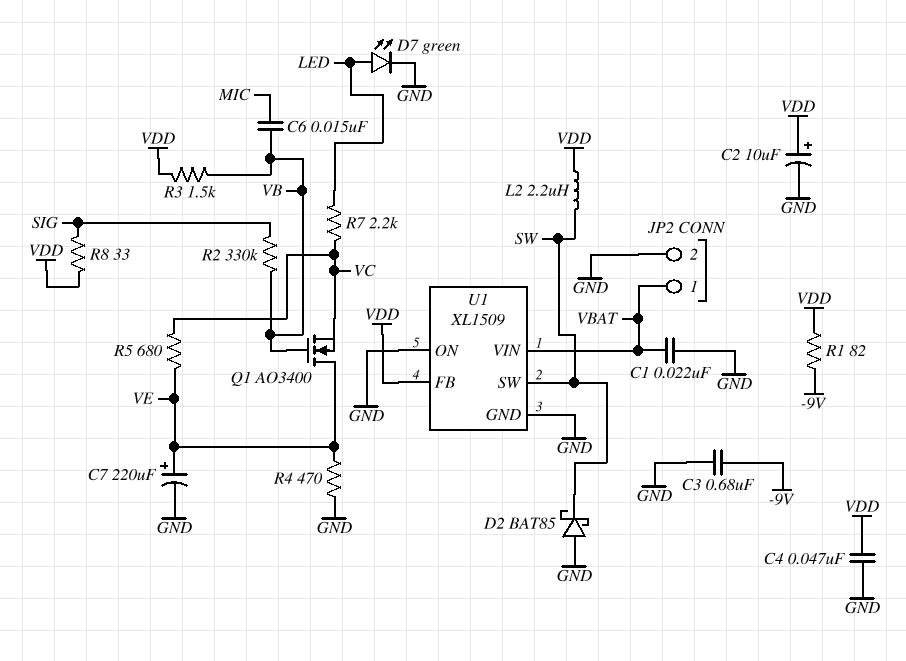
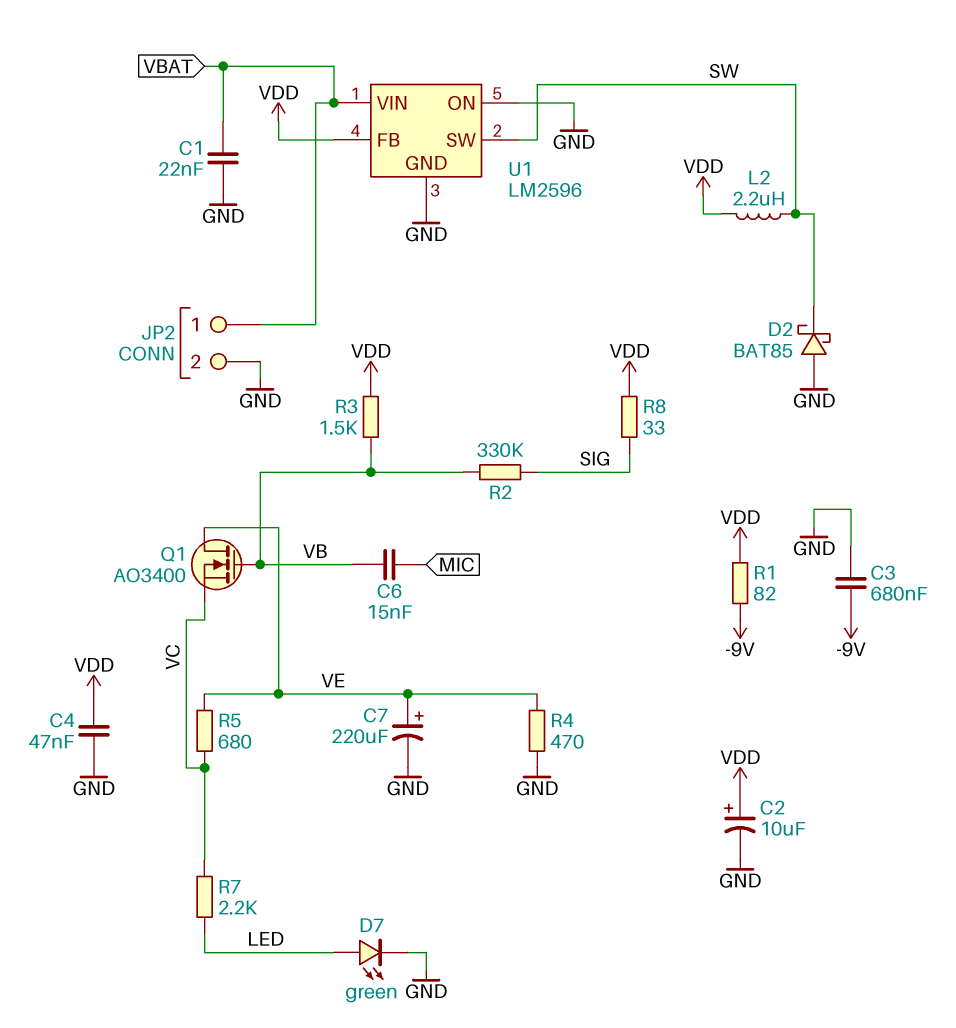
U1: XL1509 -> LM2596

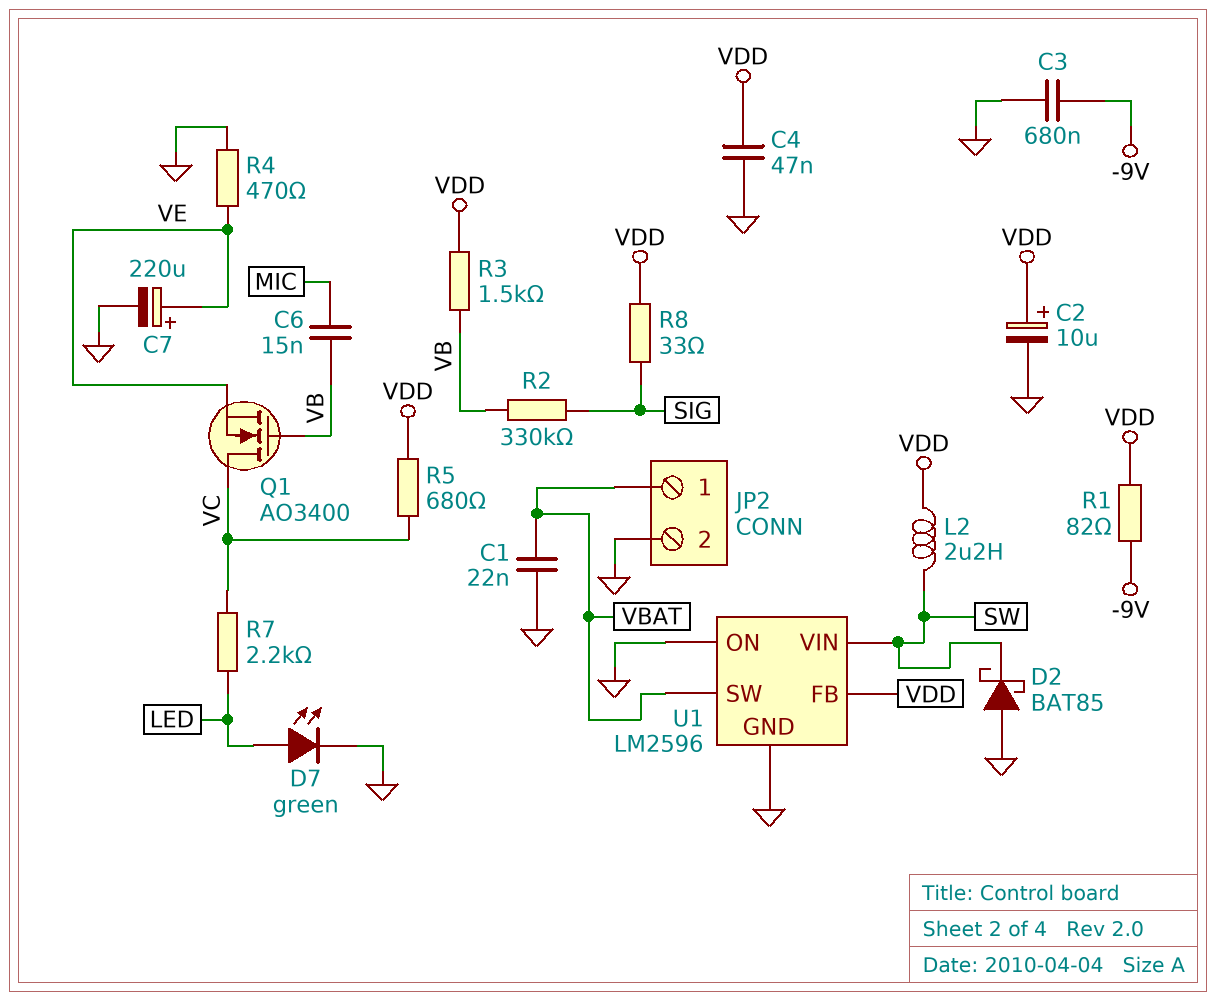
Q1: NMOS AO3400 (G VB, D VE, S VC) -> NMOS AO3400 (G VB, D VC, S VE)
R5: 680 (VC, VE) -> 680 (VC, VDD)
U1 pin SW: SW -> VBAT
U1 pin VIN: VBAT -> SW

